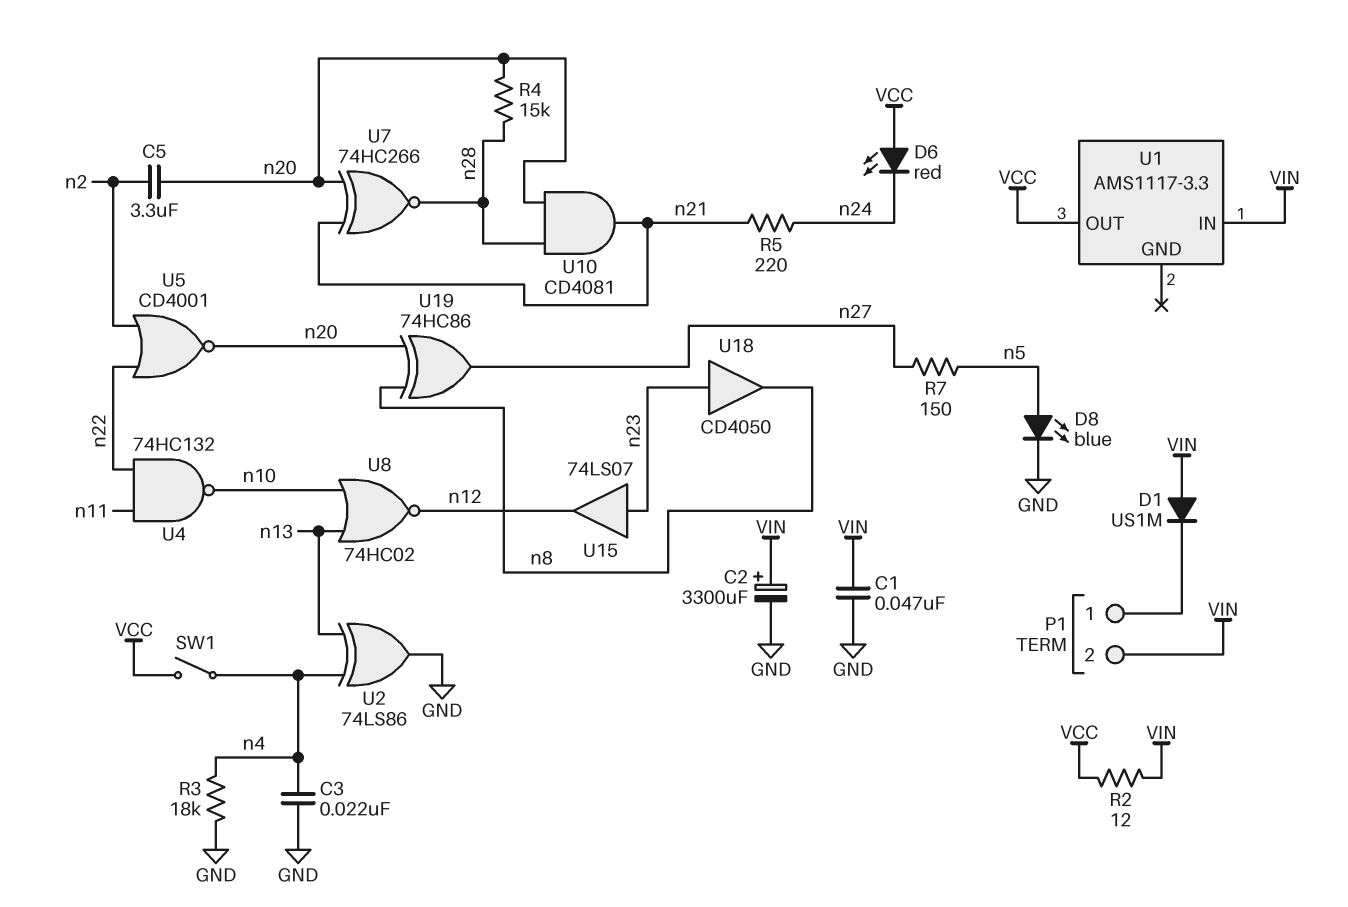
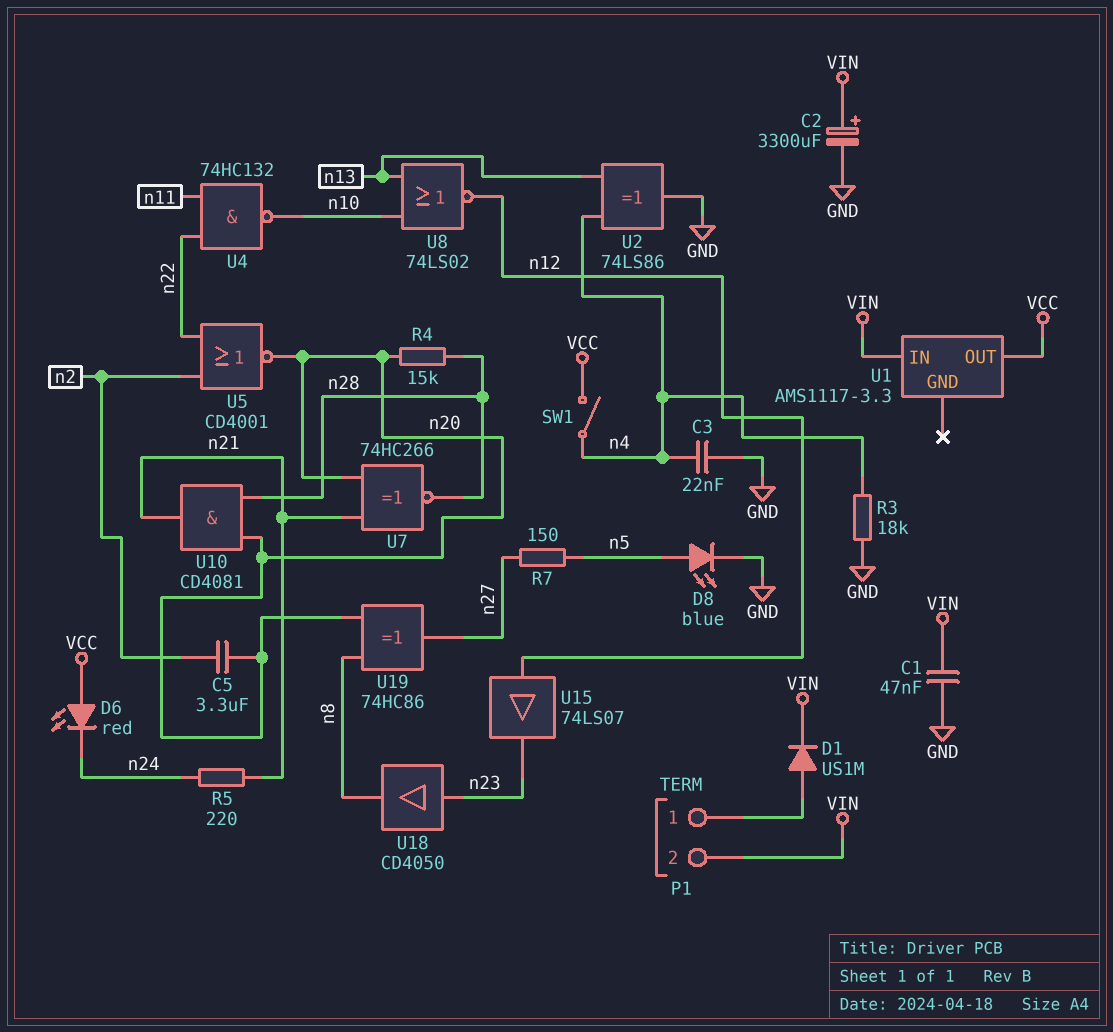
D1: diode US1M (A VIN, K P1/1) -> diode US1M (A P1/1, K VIN)
R2: 12 (VCC, VIN) -> none
U8: NOR 74HC02 (in n10, in n13, out n12) -> NOR 74LS02 (in n10, in n13, out n12)
U15: buffer 74LS07 (in n23, out n12) -> buffer 74LS07 (in n12, out n23)

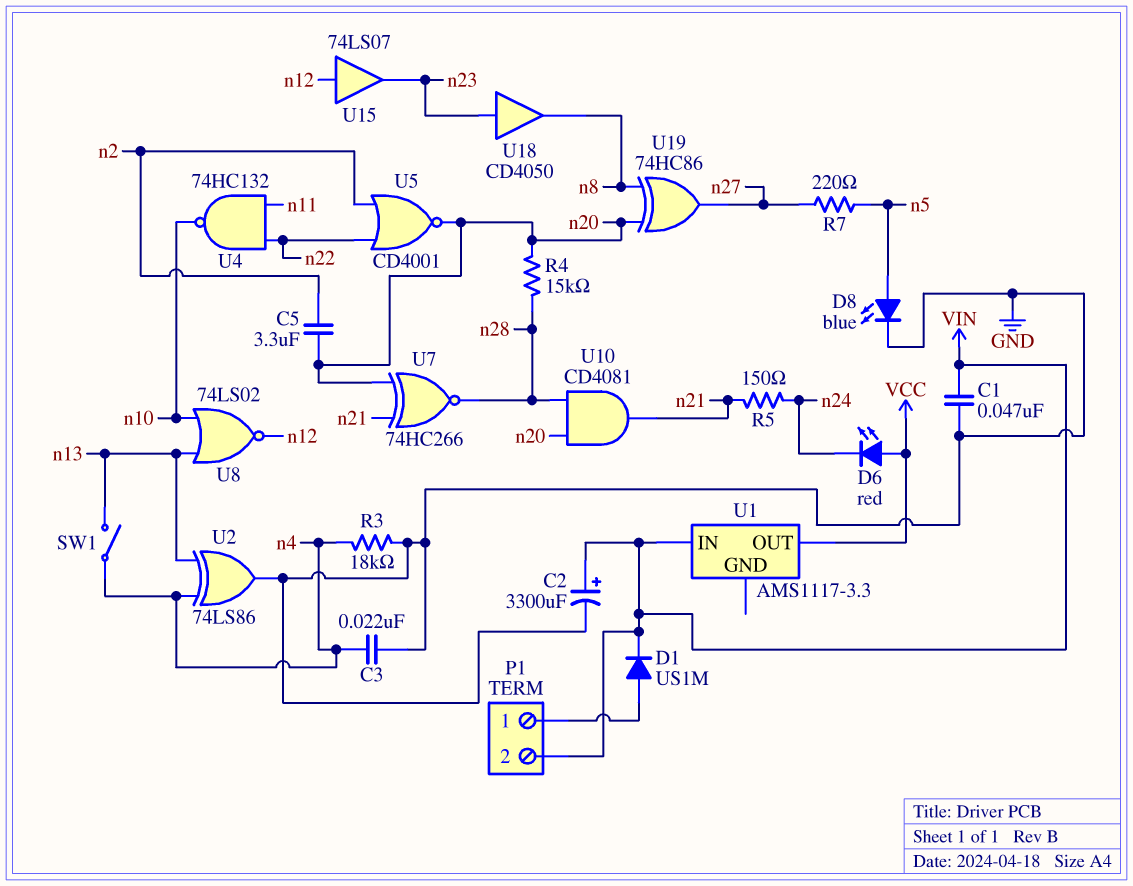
R5: 220 (n21, n24) -> 150 (n21, n24)
R7: 150 (n5, n27) -> 220 (n5, n27)
SW1: switch (VCC, n4) -> switch (n4, n13)

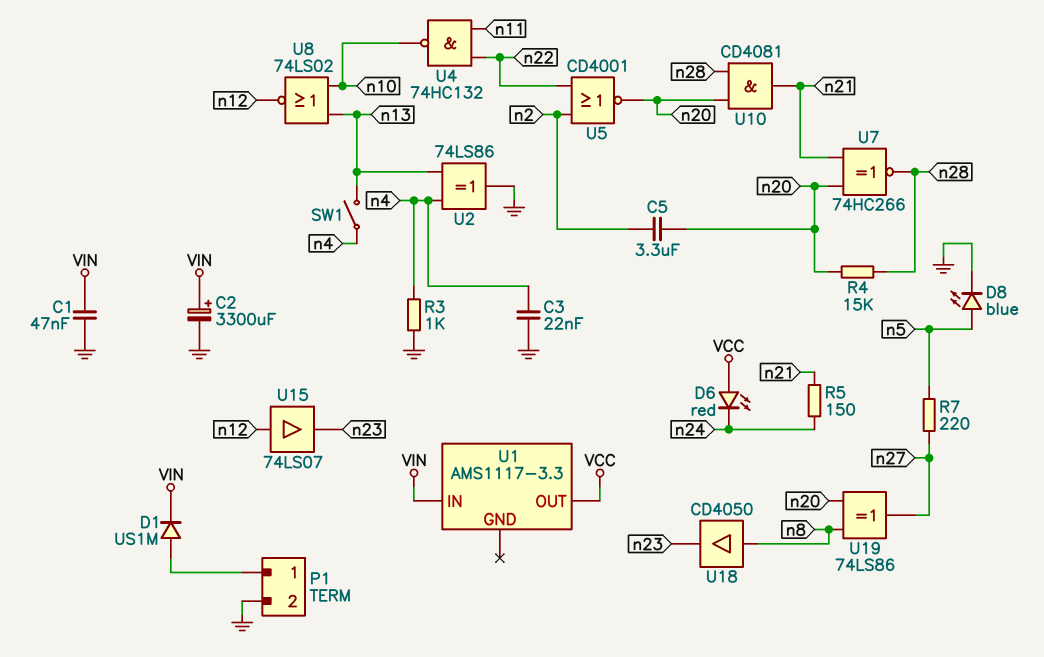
P1 pin 2: VIN -> GND
R3: 18k (GND, n4) -> 1k (GND, n4)
U18: buffer CD4050 (in n23, out n8) -> buffer CD4050 (in n8, out n23)
U19: XOR 74HC86 (in n8, in n20, out n27) -> XOR 74LS86 (in n8, in n20, out n27)

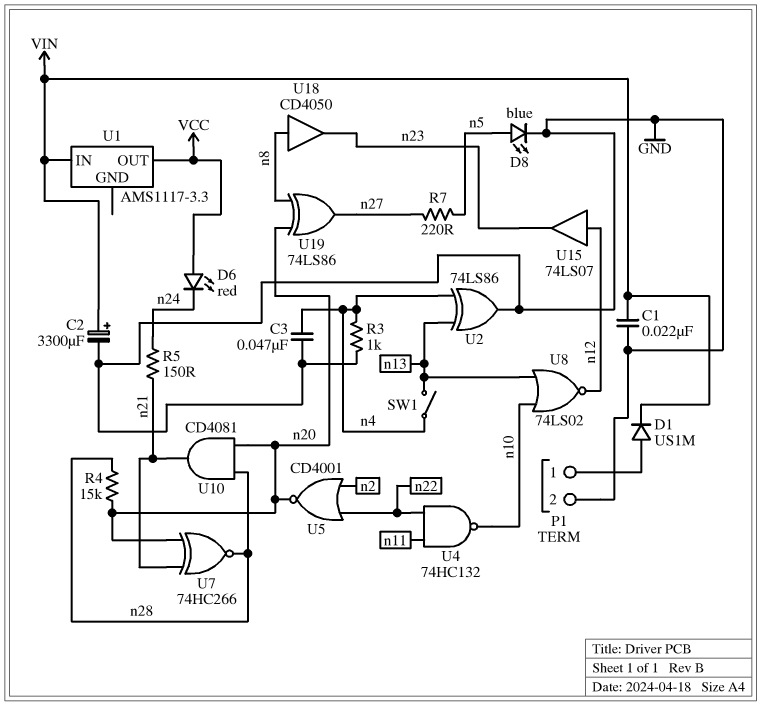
C1: 47nF (GND, VIN) -> 22nF (GND, VIN)
C3: 22nF (GND, n4) -> 47nF (GND, n4)
C5: 3.3uF (n2, n20) -> none

